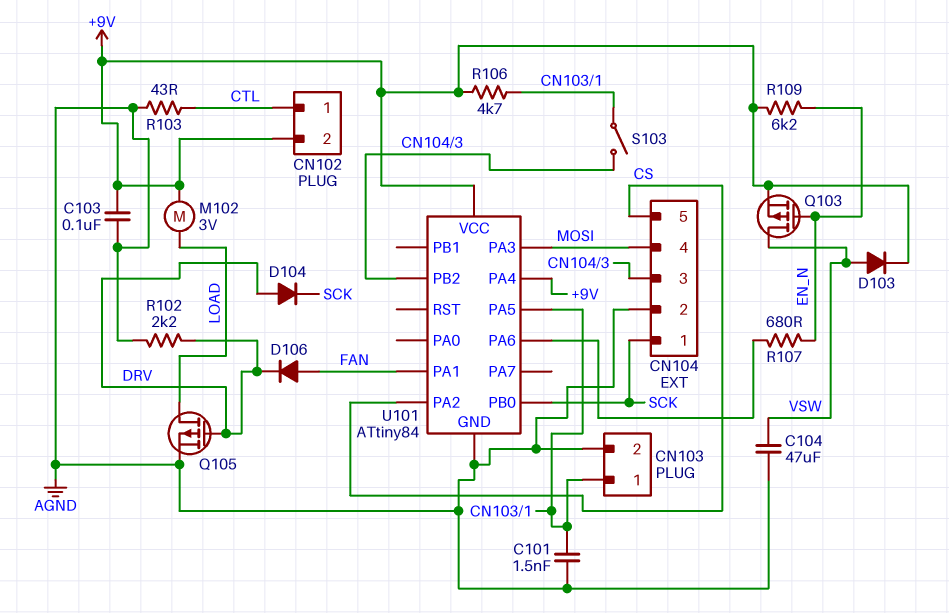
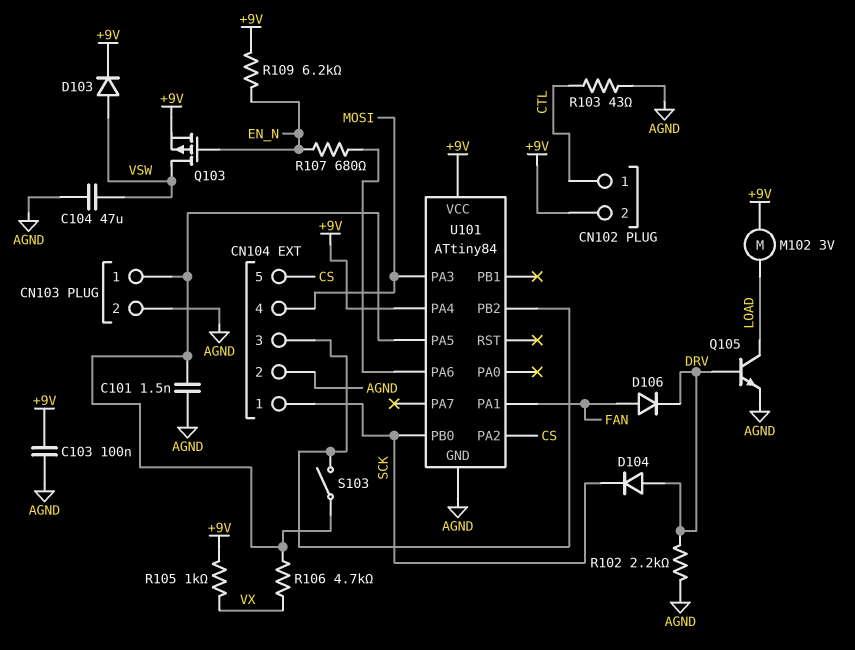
Q105: PMOS (G DRV, D LOAD, S AGND) -> NPN (B DRV, C LOAD, E AGND)
R105: none -> 1k (+9V, VX)
R106: 4.7k (+9V, CN103/1) -> 4.7k (CN103/1, VX)

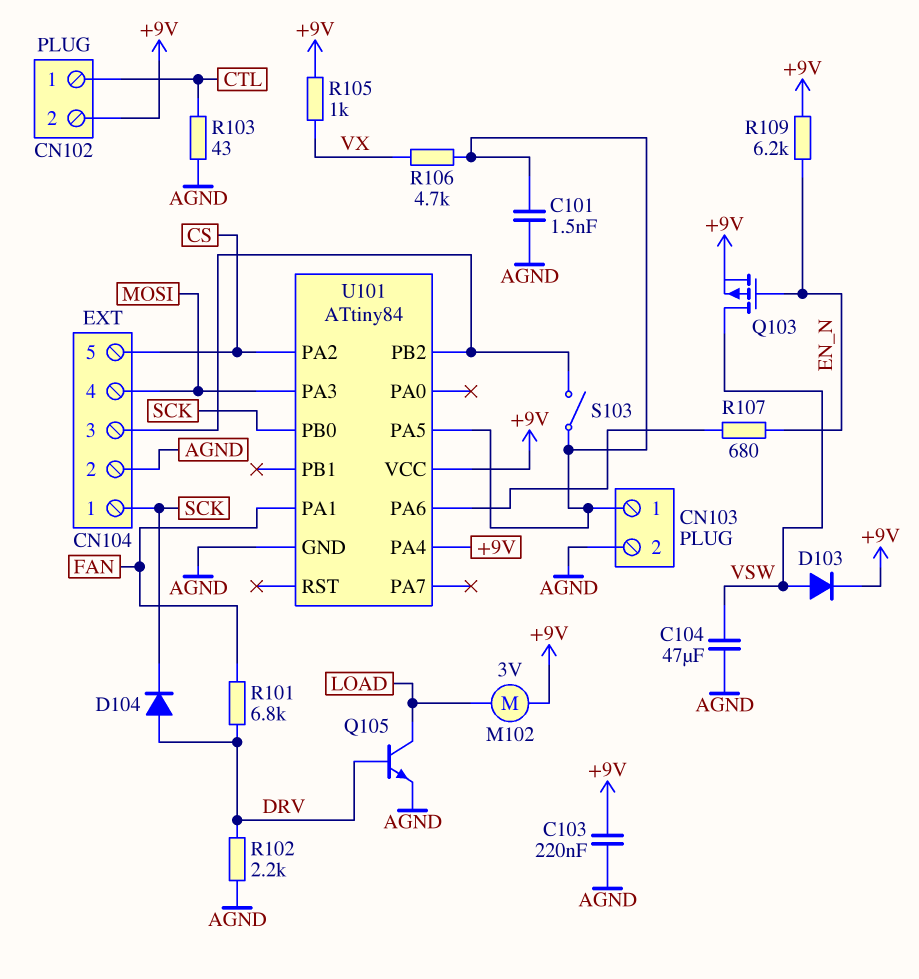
C103: 100nF (+9V, AGND) -> 220nF (+9V, AGND)
D106: diode (A FAN, K DRV) -> none
R101: none -> 6.8k (DRV, FAN)

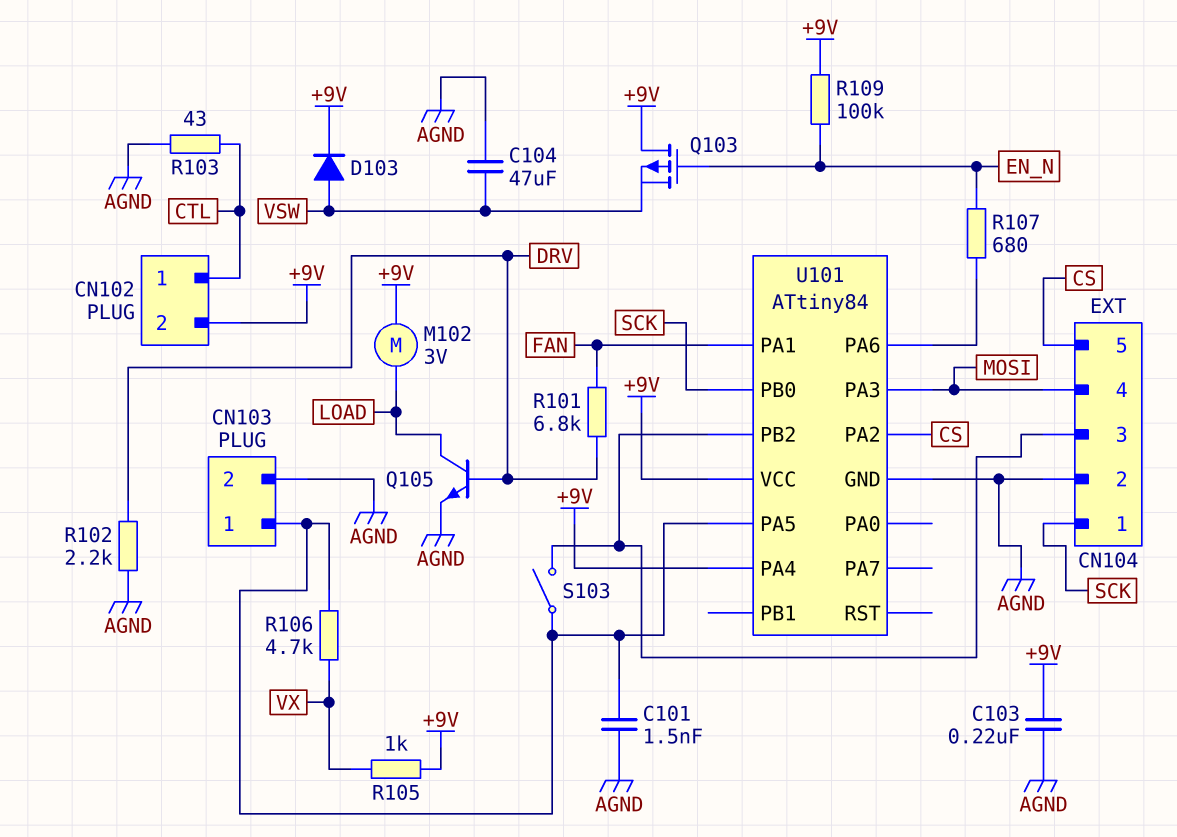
D104: diode (A DRV, K SCK) -> none
Q103: PMOS (G EN_N, D VSW, S +9V) -> PMOS (G EN_N, D +9V, S VSW)
R109: 6.2k (+9V, EN_N) -> 100k (+9V, EN_N)

